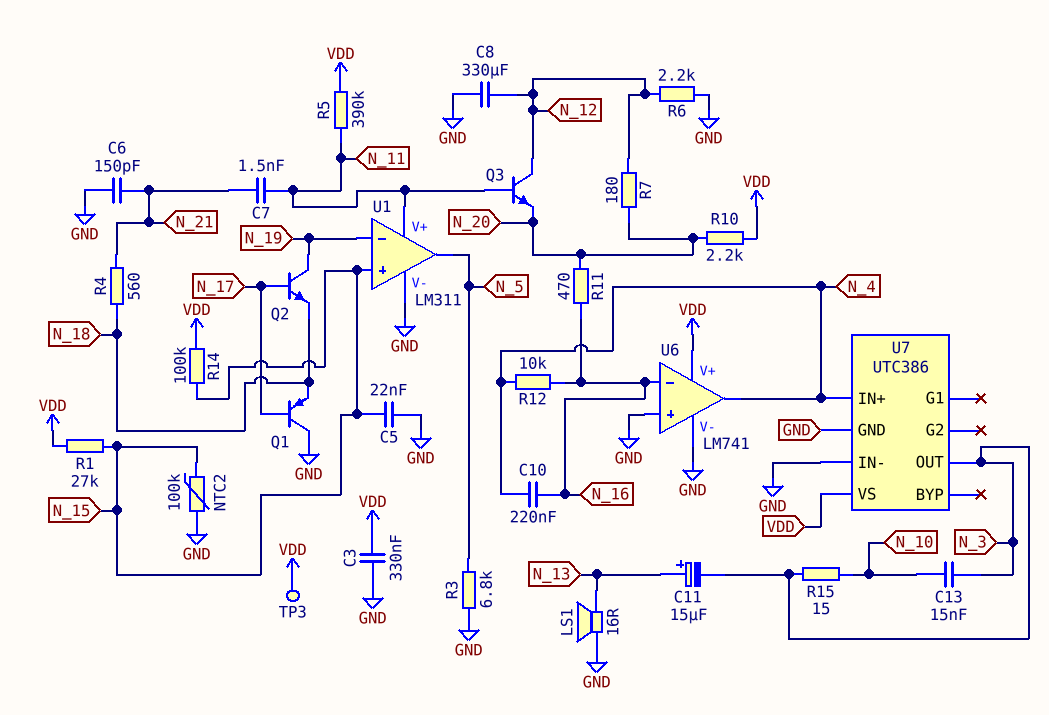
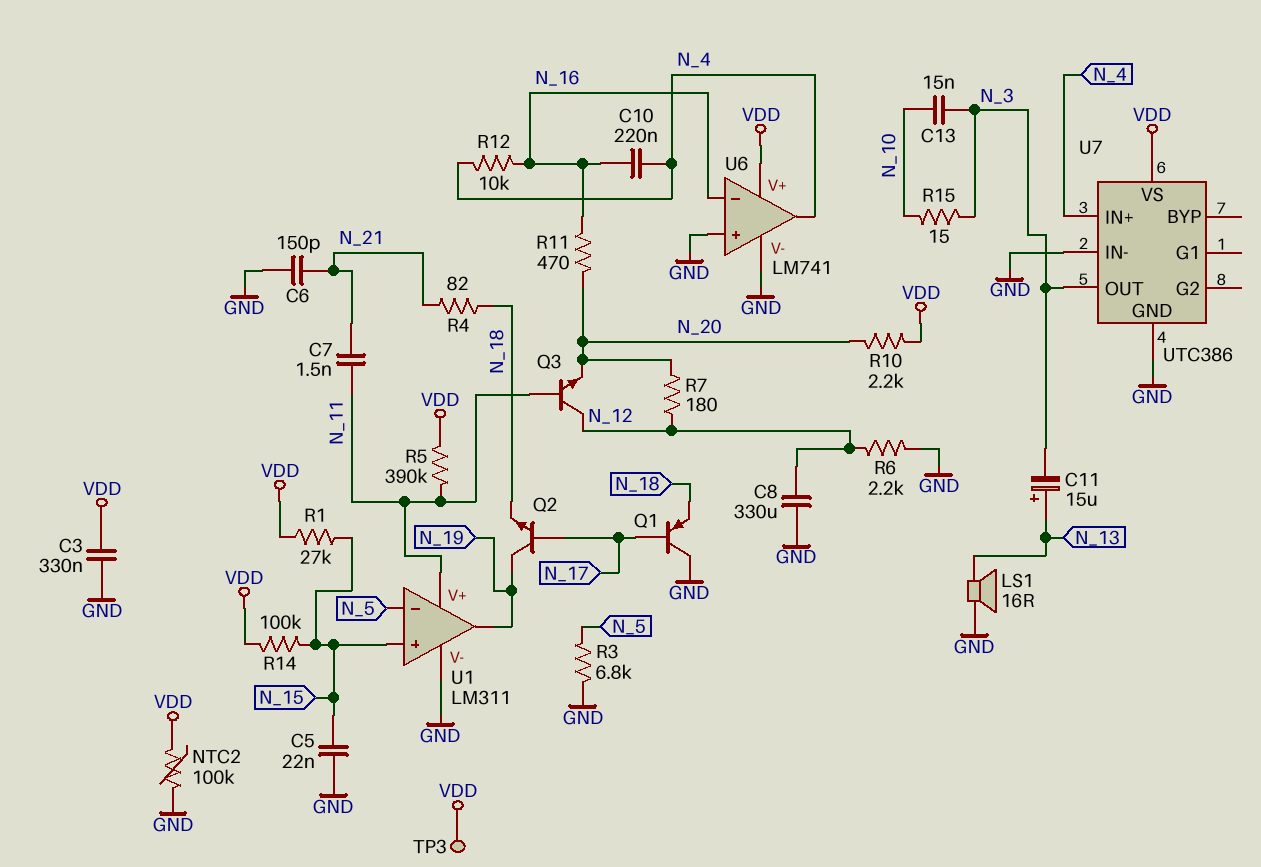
NTC2: 100k (GND, N_15) -> 100k (GND, VDD)
R4: 560 (N_18, N_21) -> 82 (N_18, N_21)
U1 pin in-: N_19 -> N_5
U1 pin out: N_5 -> N_19

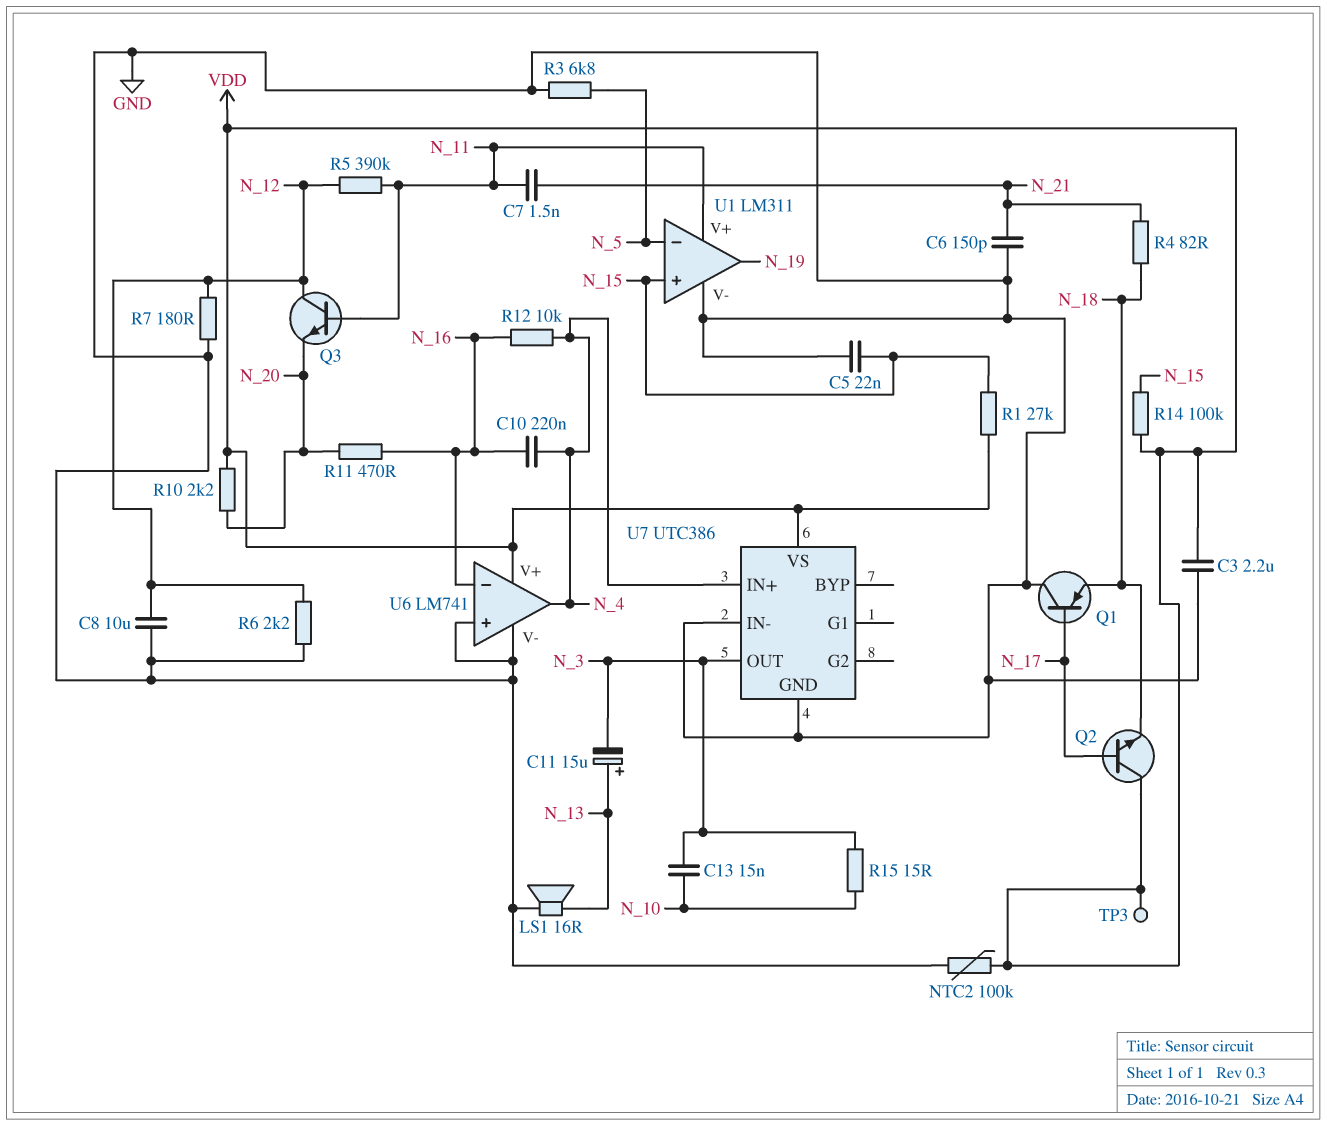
C3: 330nF (GND, VDD) -> 2.2uF (GND, VDD)
C8: 330uF (GND, N_12) -> 10uF (GND, N_12)
Q2: NPN (B N_17, C N_19, E N_18) -> NPN (B N_17, C VDD, E N_18)
R5: 390k (N_11, VDD) -> 390k (N_11, N_12)
R7: 180 (N_12, N_20) -> 180 (GND, N_12)

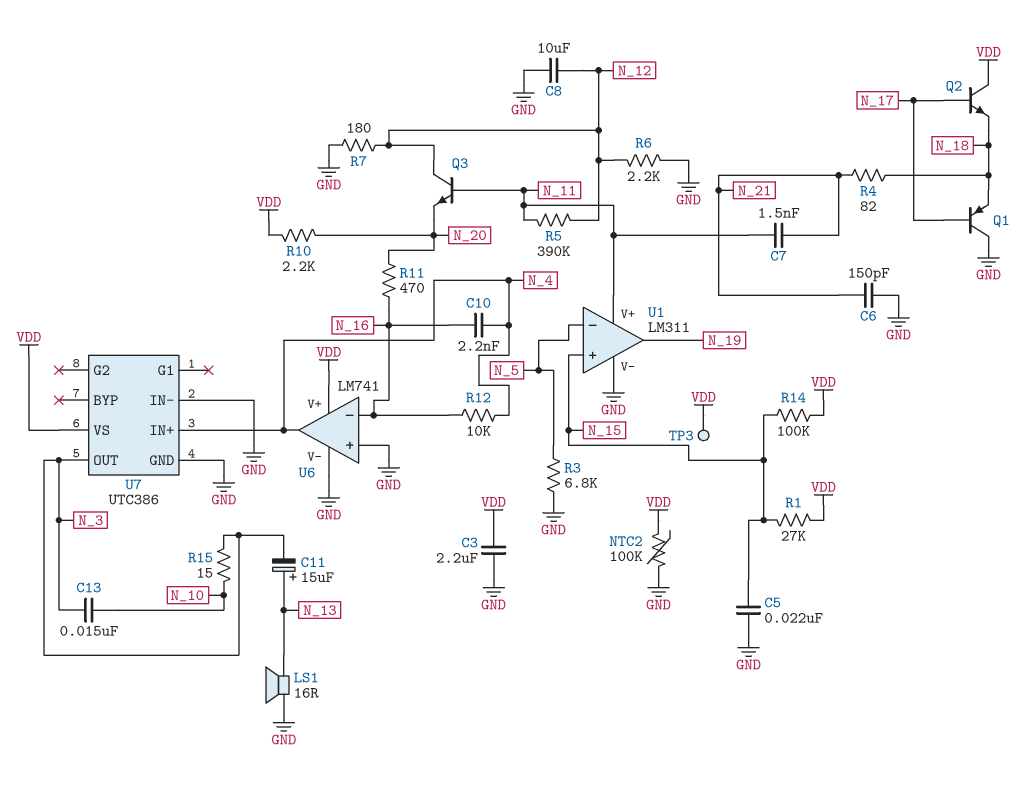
C10: 220nF (N_4, N_16) -> 2.2nF (N_4, N_16)

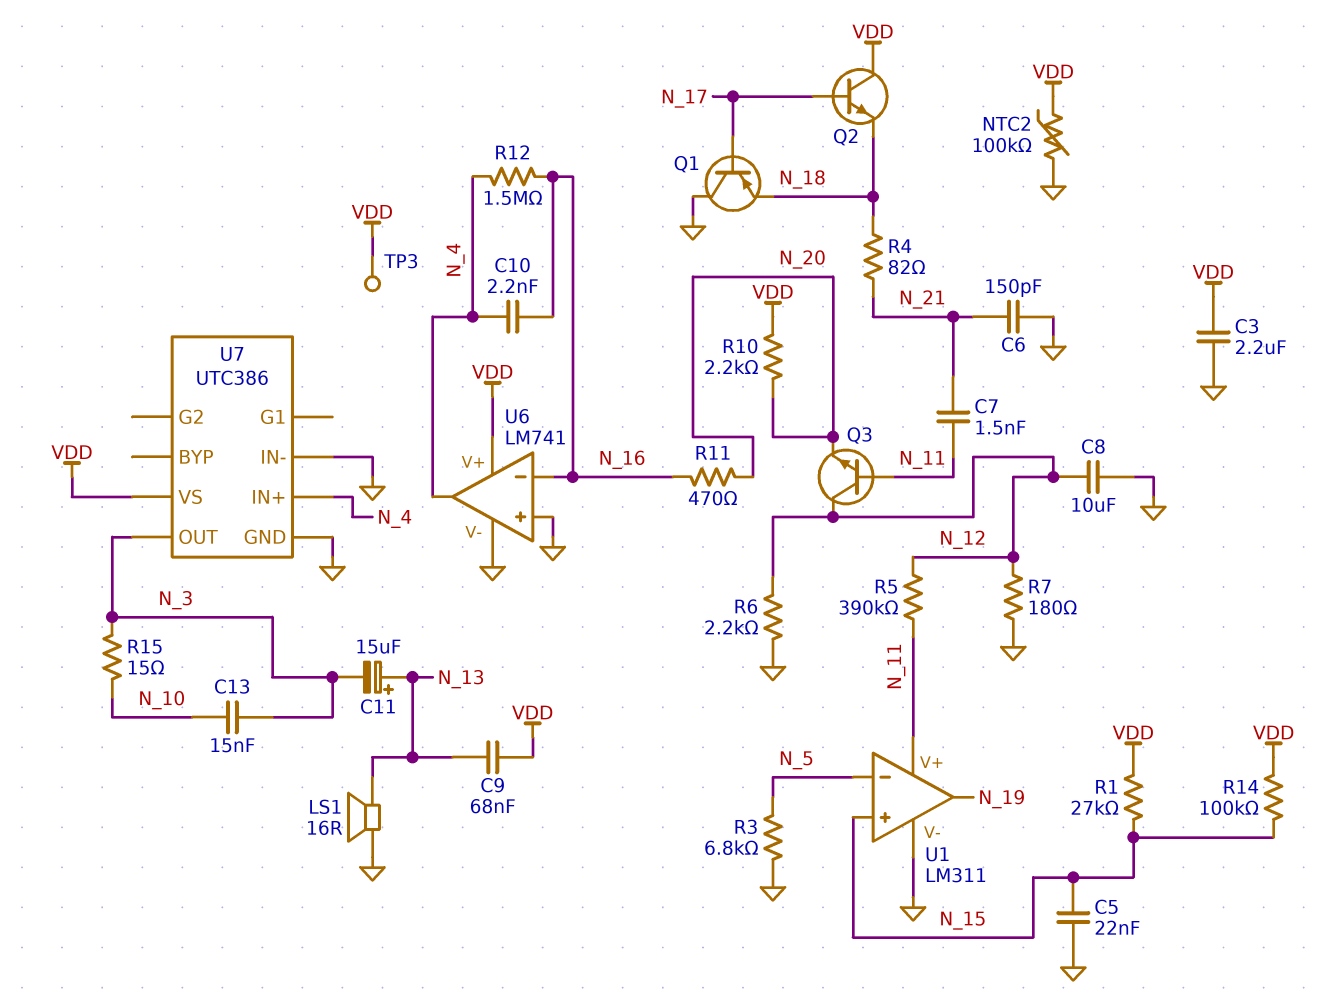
C9: none -> 68nF (N_13, VDD)
R12: 10k (N_4, N_16) -> 1.5M (N_4, N_16)

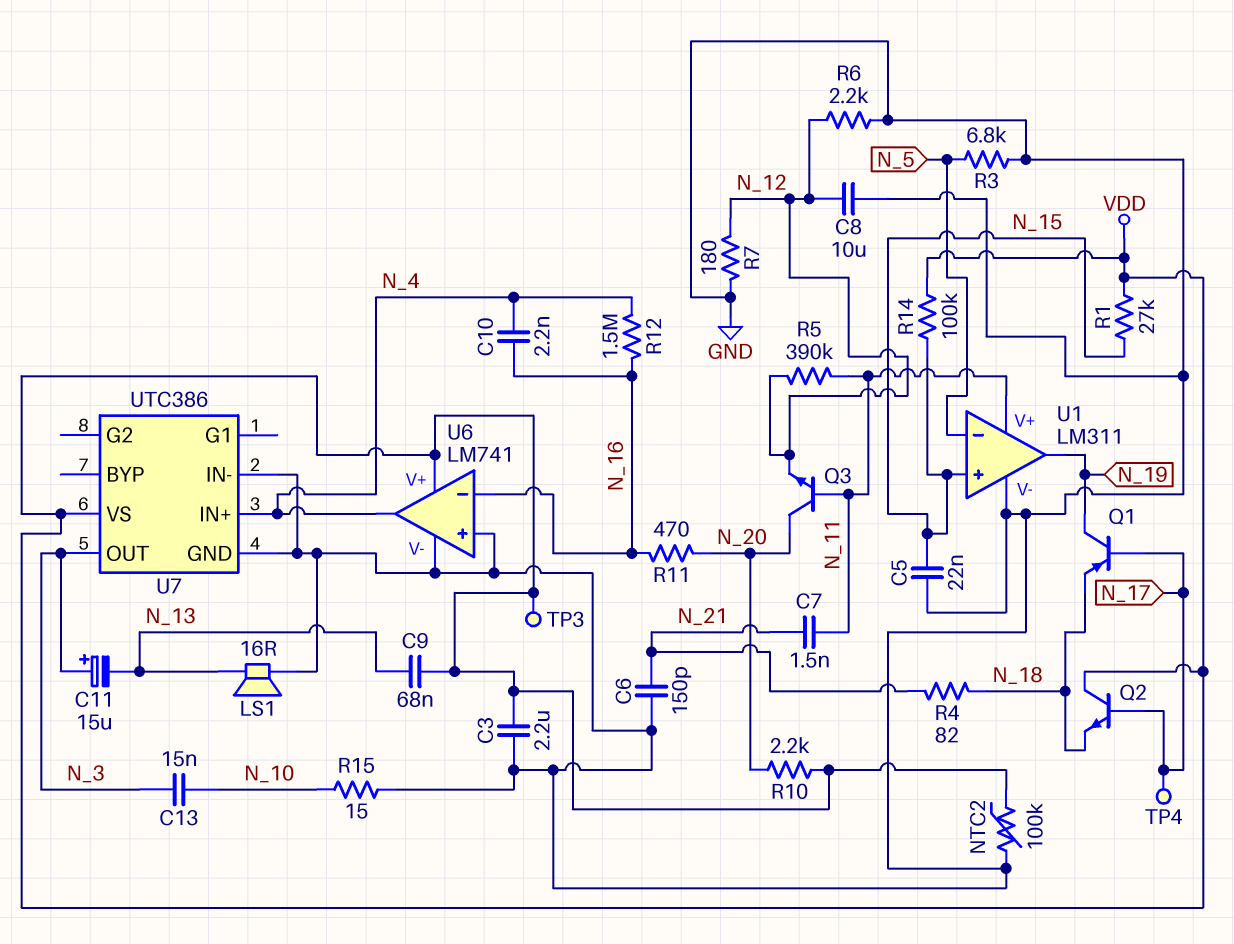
C11: 15uF (plus N_13, minus N_3) -> 15uF (plus N_3, minus N_13)
Q1: PNP (B N_17, C GND, E N_18) -> PNP (B N_17, C N_19, E N_18)
Q3: NPN (B N_11, C N_12, E N_20) -> NPN (B N_11, C N_20, E N_12)
R15: 15 (N_3, N_10) -> 15 (GND, N_10)
TP4: none -> test point (N_17)

